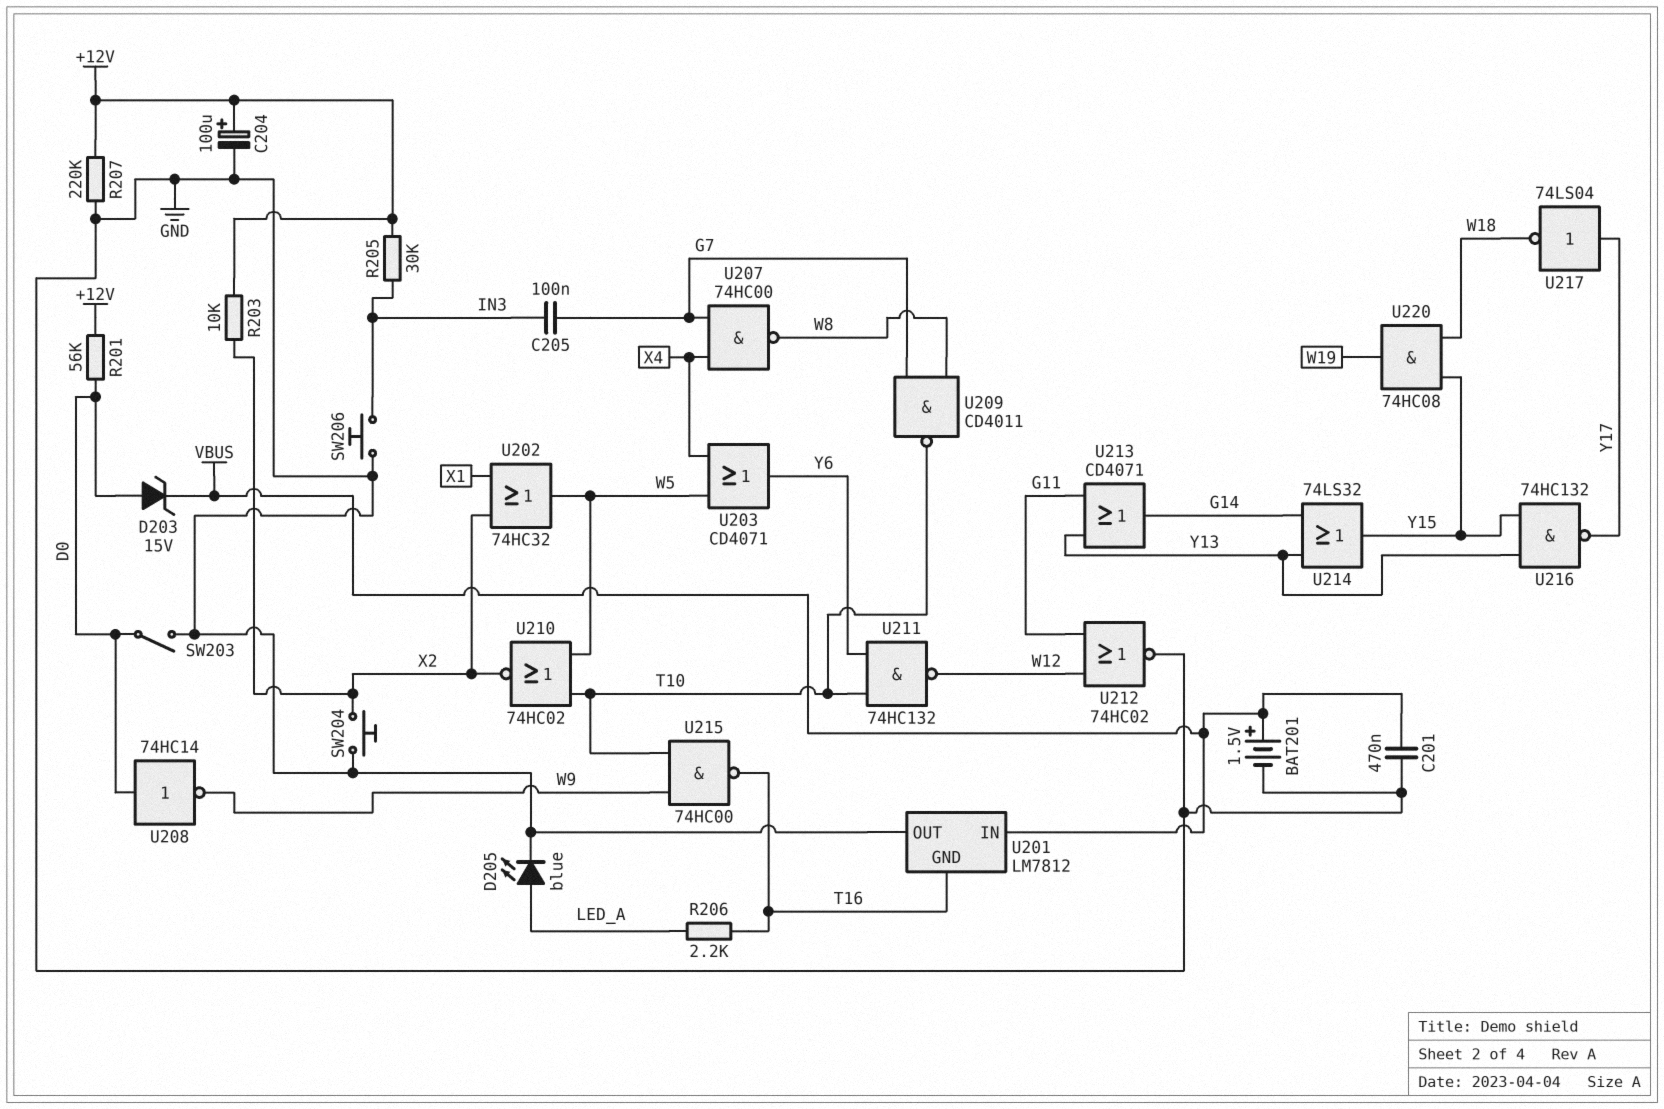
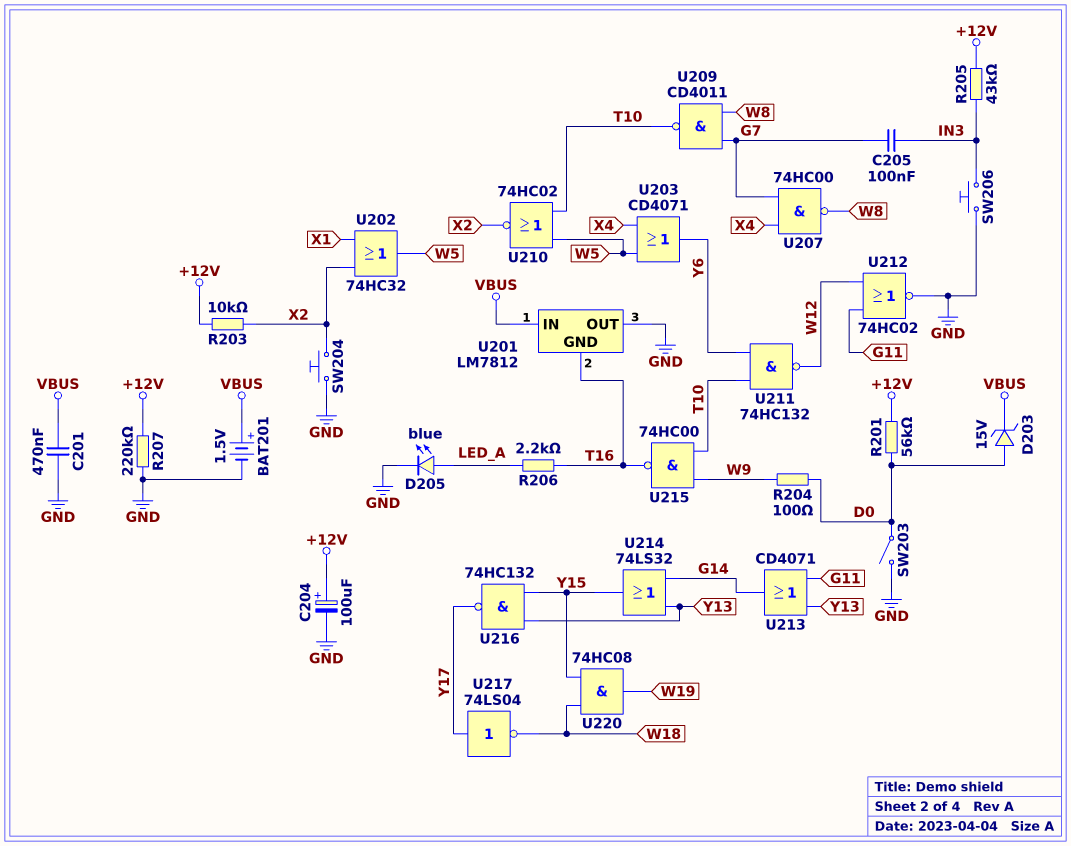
R204: none -> 100 (D0, W9)
R205: 30k (+12V, IN3) -> 43k (+12V, IN3)
U208: NOT 74HC14 (in D0, out W9) -> none

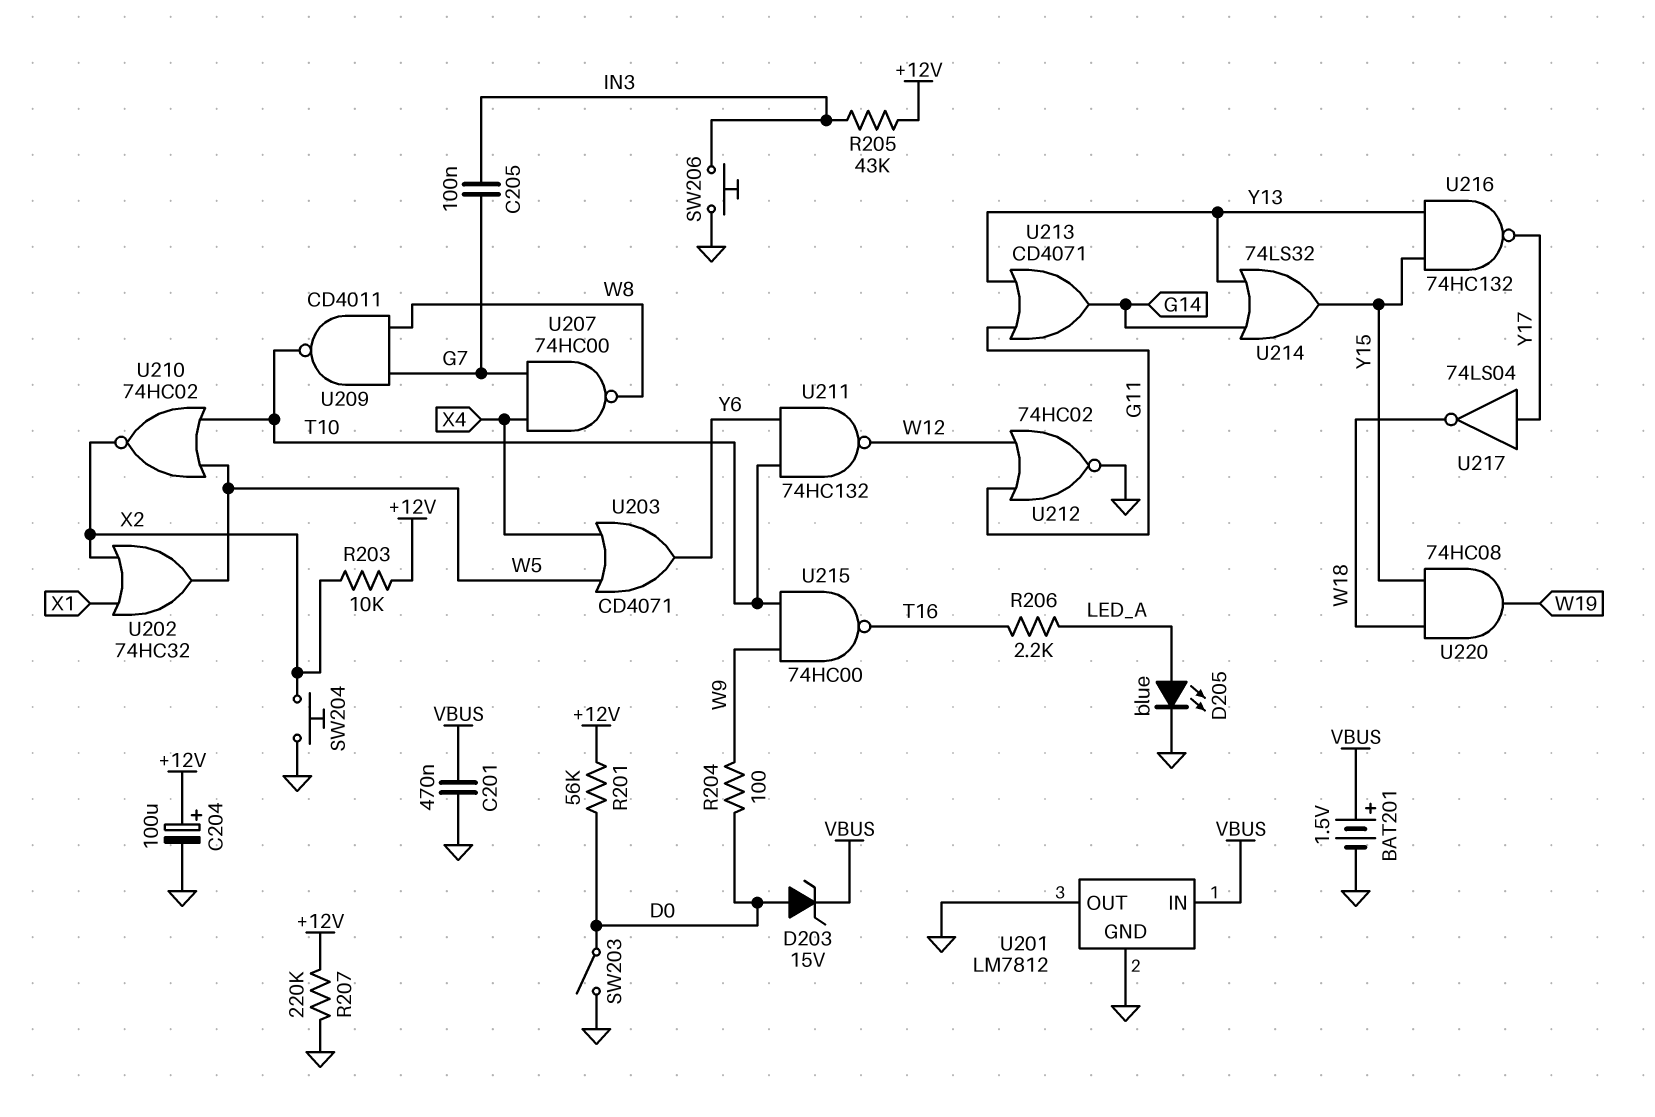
U201 pin GND: T16 -> GND

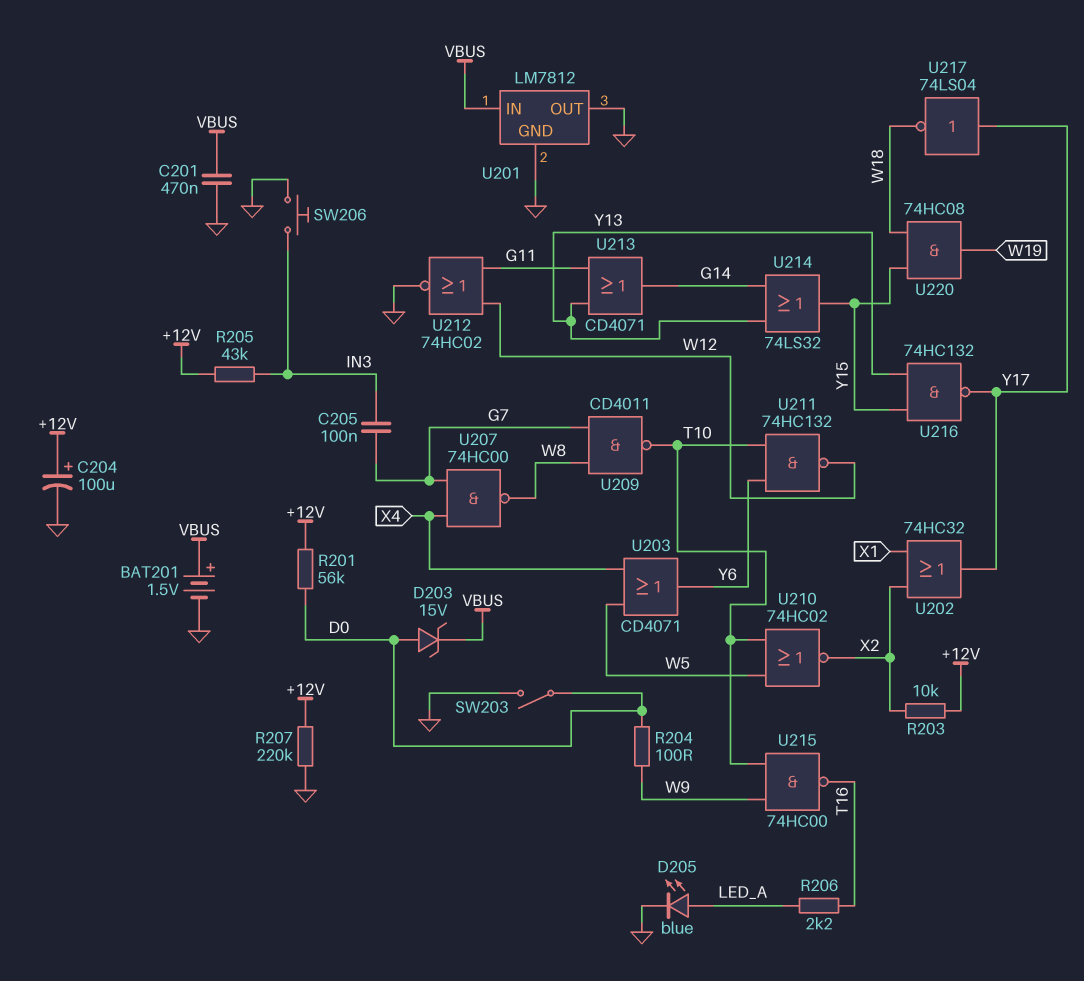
SW204: button (GND, X2) -> none
U202: OR 74HC32 (in X1, in X2, out W5) -> OR 74HC32 (in X1, in X2, out Y17)

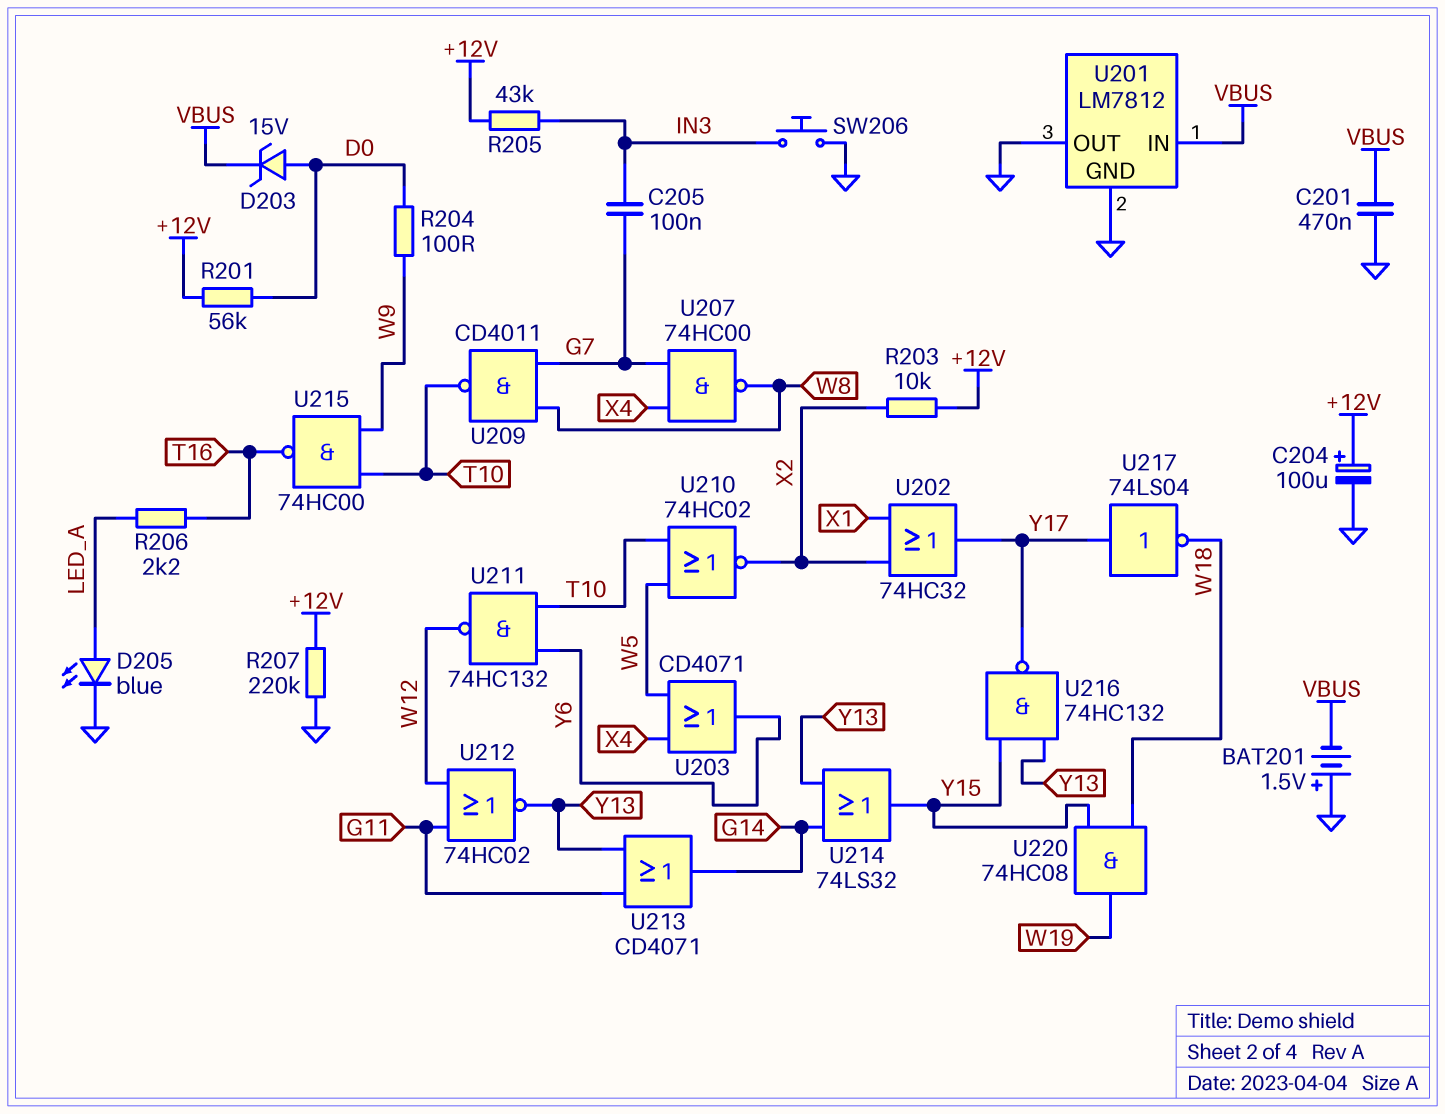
BAT201: 1.5V (plus VBUS, minus GND) -> 1.5V (plus GND, minus VBUS)
SW203: switch (D0, GND) -> none
U212: NOR 74HC02 (in G11, in W12, out GND) -> NOR 74HC02 (in G11, in W12, out Y13)

